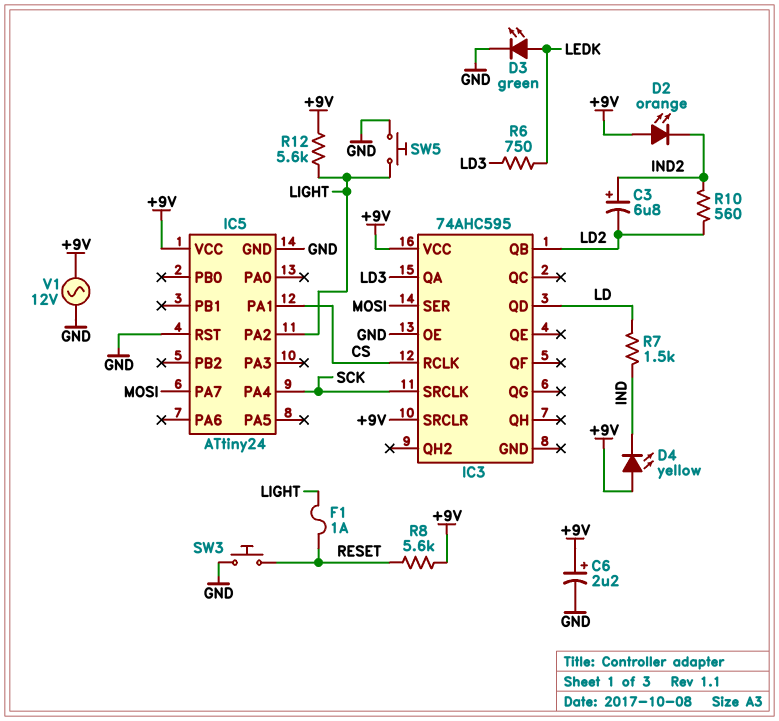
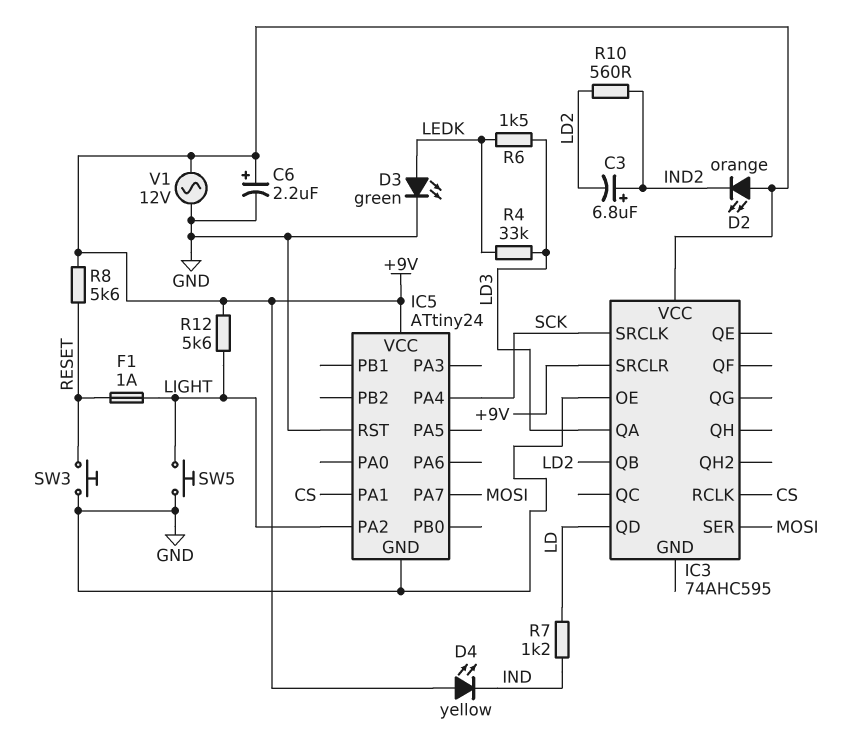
R4: none -> 33k (LD3, LEDK)
R6: 750 (LD3, LEDK) -> 1.5k (LD3, LEDK)
R7: 1.5k (IND, LD) -> 1.2k (IND, LD)

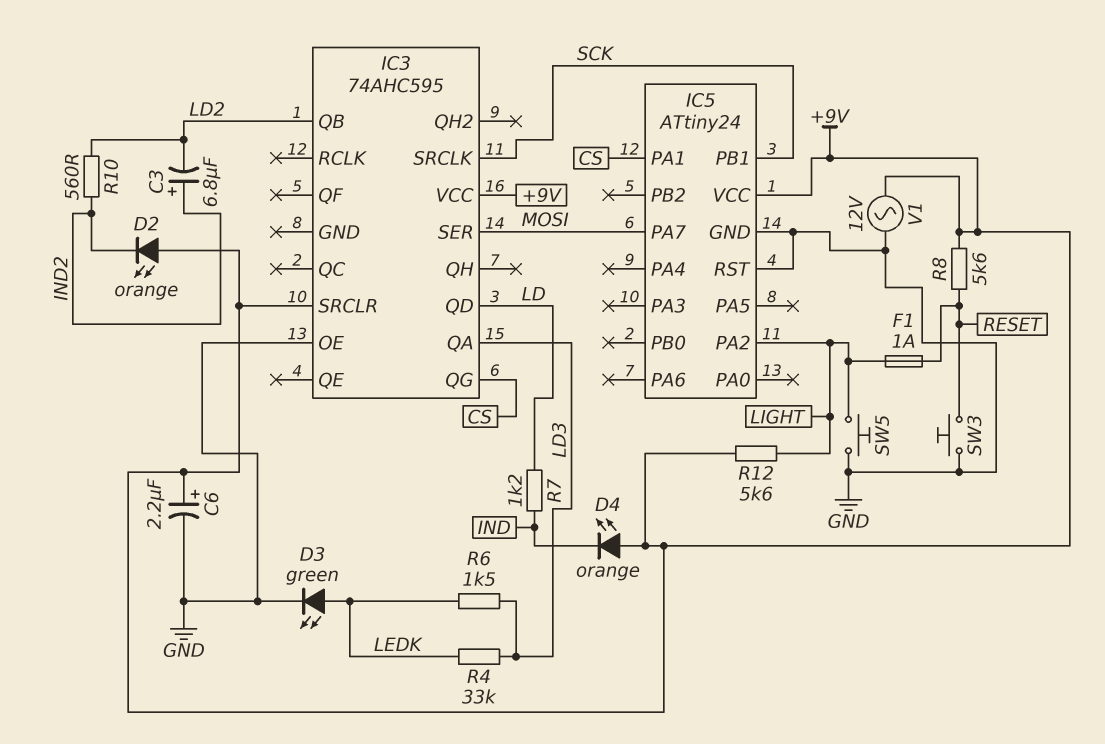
D4: LED yellow (A +9V, K IND) -> LED orange (A +9V, K IND)
IC3 pin QG: none -> CS
IC3 pin RCLK: CS -> none
IC5 pin PA4: SCK -> none
IC5 pin PB1: none -> SCK

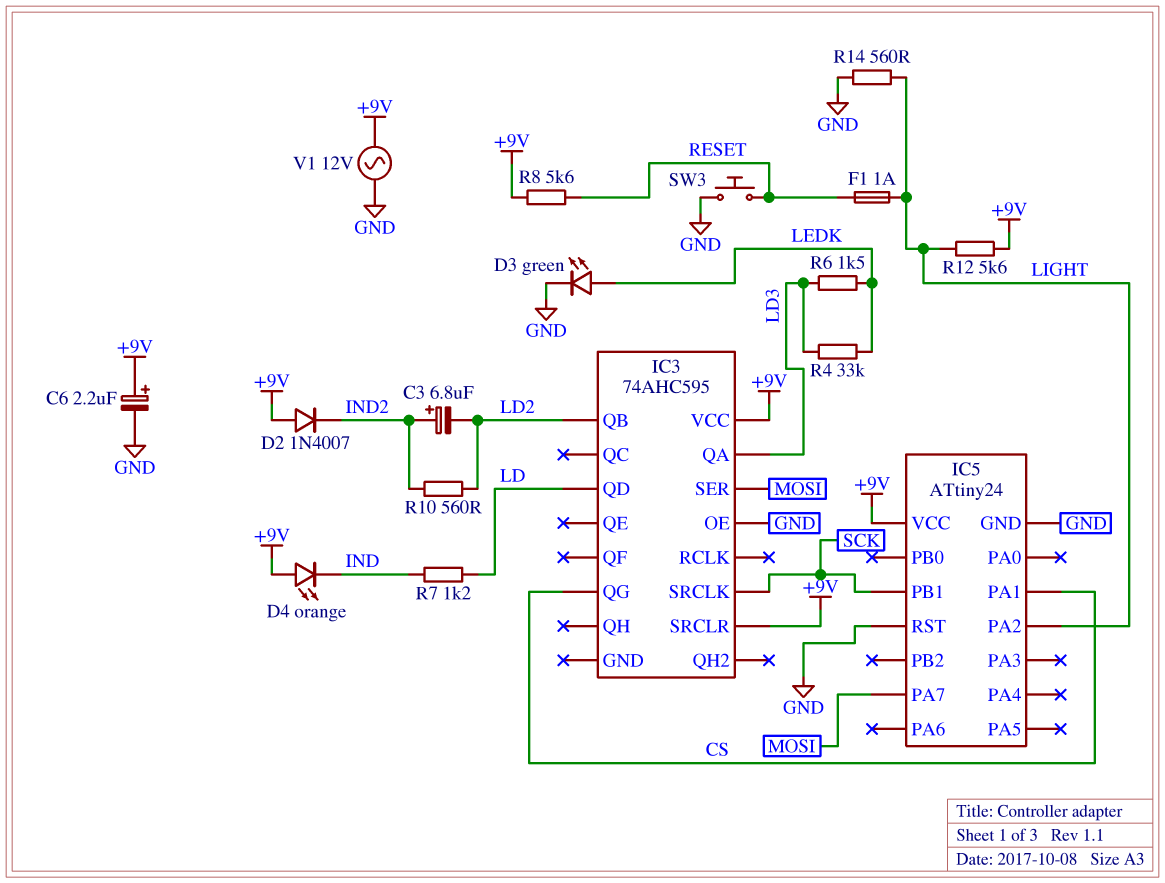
D2: LED orange (A +9V, K IND2) -> diode 1N4007 (A +9V, K IND2)
R14: none -> 560 (GND, LIGHT)
SW5: button (GND, LIGHT) -> none

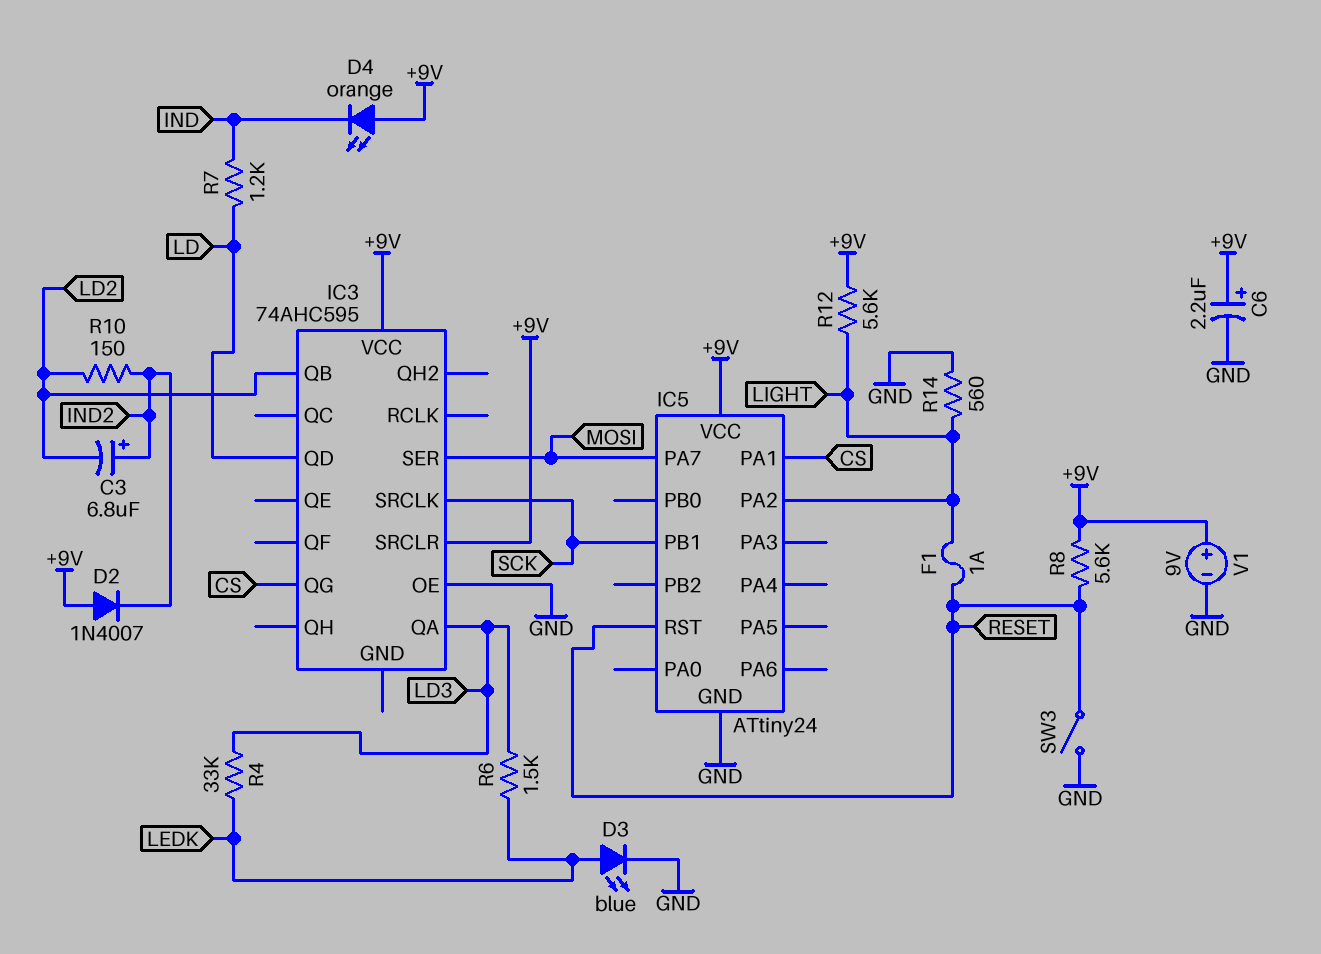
D3: LED green (A LEDK, K GND) -> LED blue (A LEDK, K GND)
IC5 pin RST: GND -> RESET
R10: 560 (IND2, LD2) -> 150 (IND2, LD2)
SW3: button (GND, RESET) -> switch (GND, RESET)
V1: AC 12V (+9V, GND) -> 9V (plus +9V, minus GND)

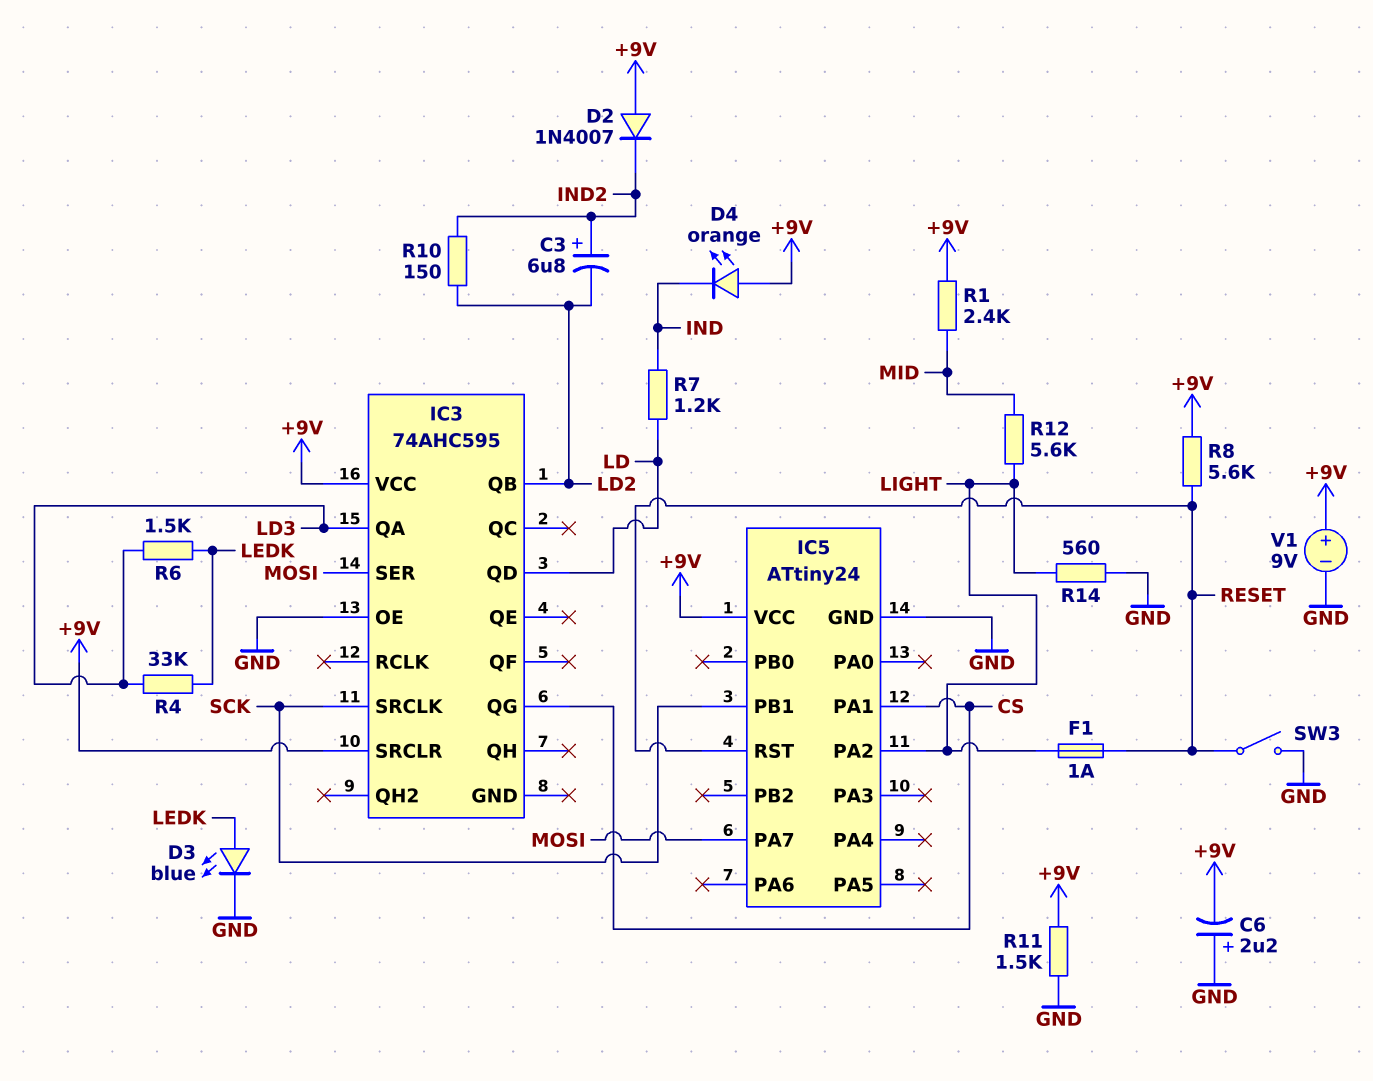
C6: 2.2uF (plus +9V, minus GND) -> 2.2uF (plus GND, minus +9V)
R1: none -> 2.4k (+9V, MID)
R11: none -> 1.5k (+9V, GND)
R12: 5.6k (+9V, LIGHT) -> 5.6k (LIGHT, MID)

